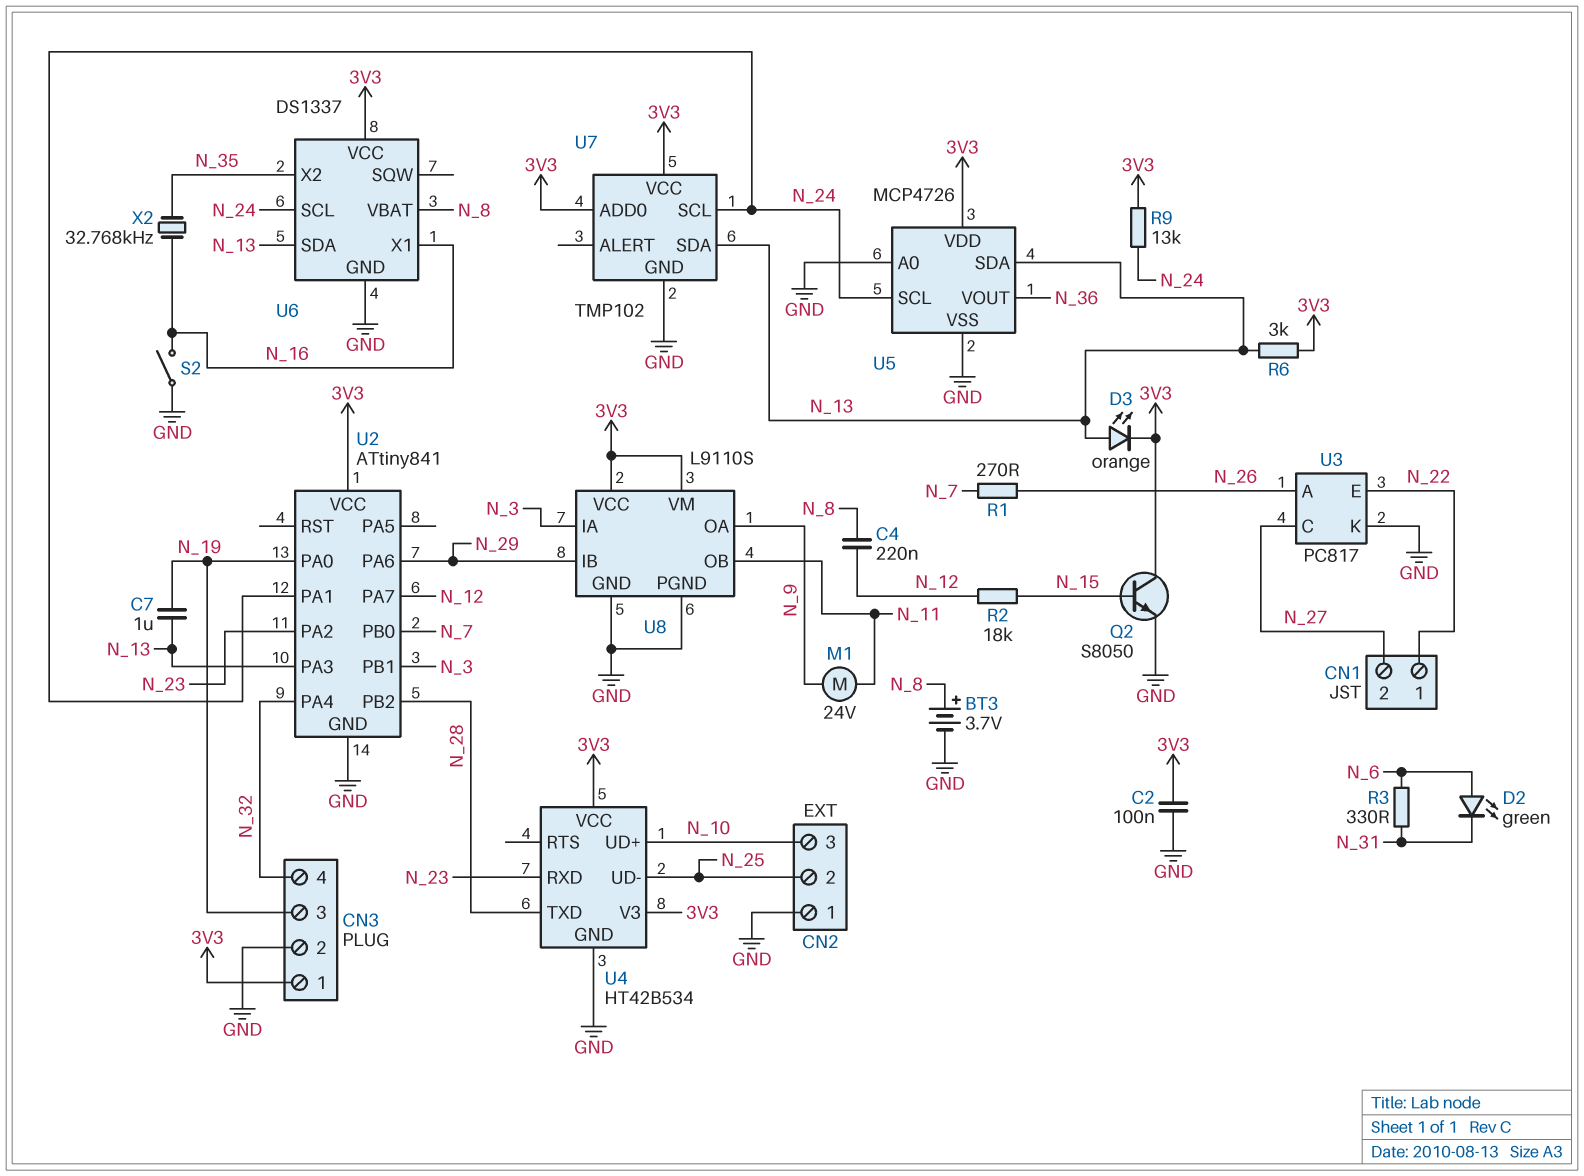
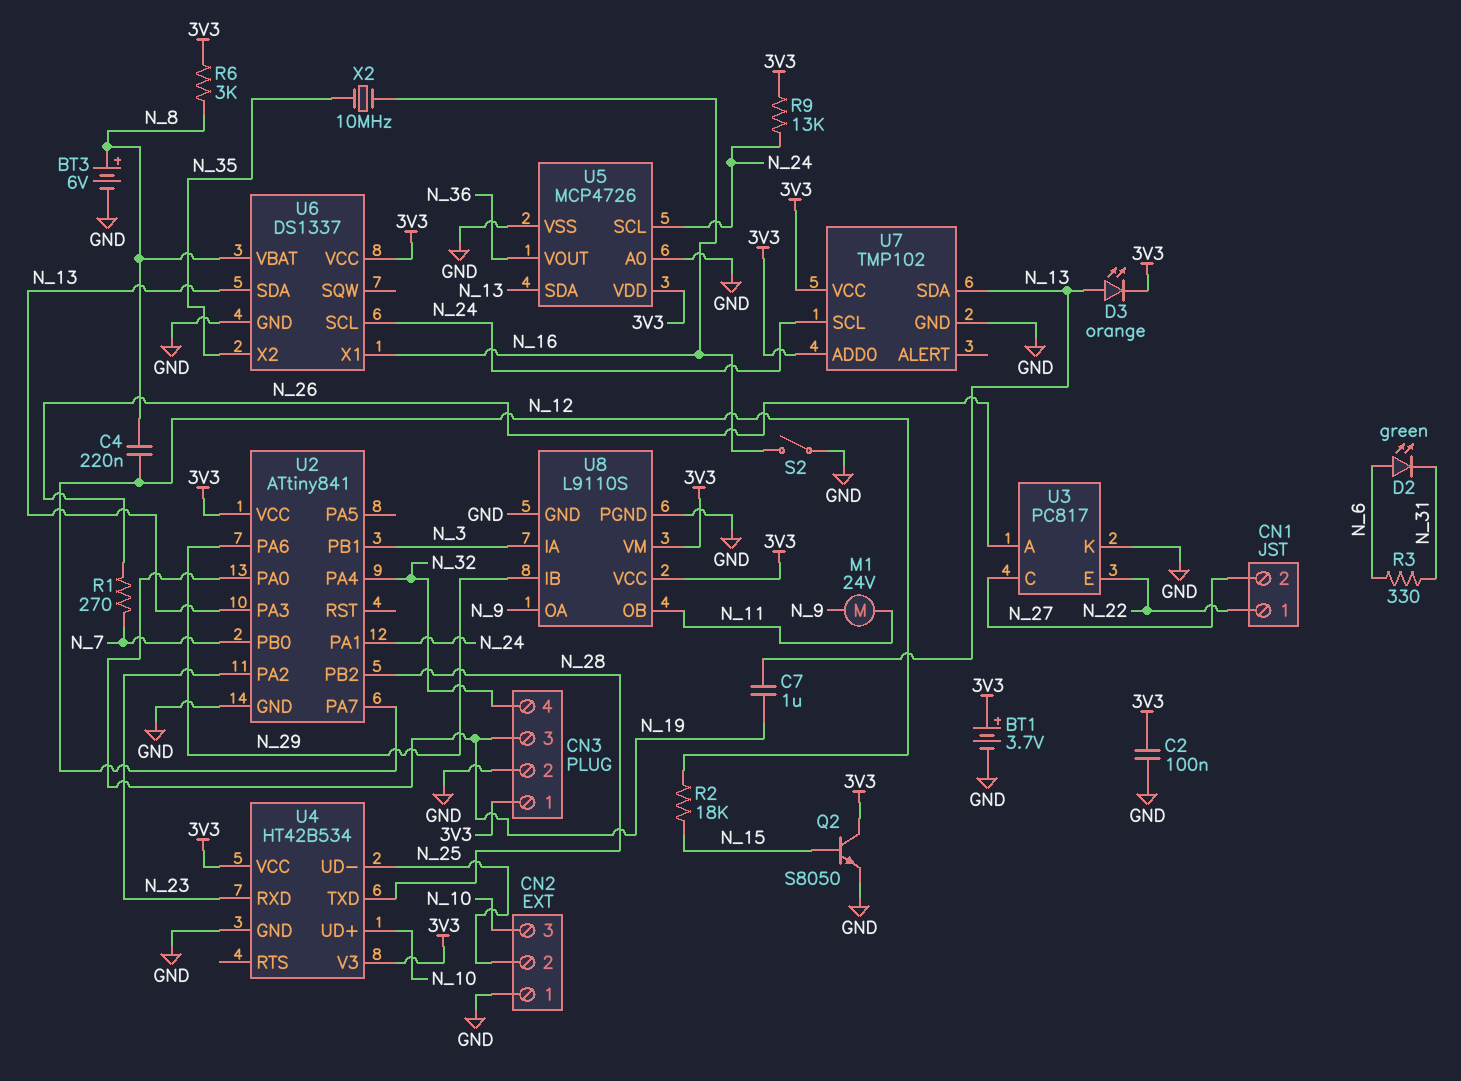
BT1: none -> 3.7V (plus 3V3, minus GND)
BT3: 3.7V (plus N_8, minus GND) -> 6V (plus N_8, minus GND)
R6: 3k (3V3, N_13) -> 3k (3V3, N_8)
X2: 32.768kHz (N_16, N_35) -> 10MHz (N_16, N_35)

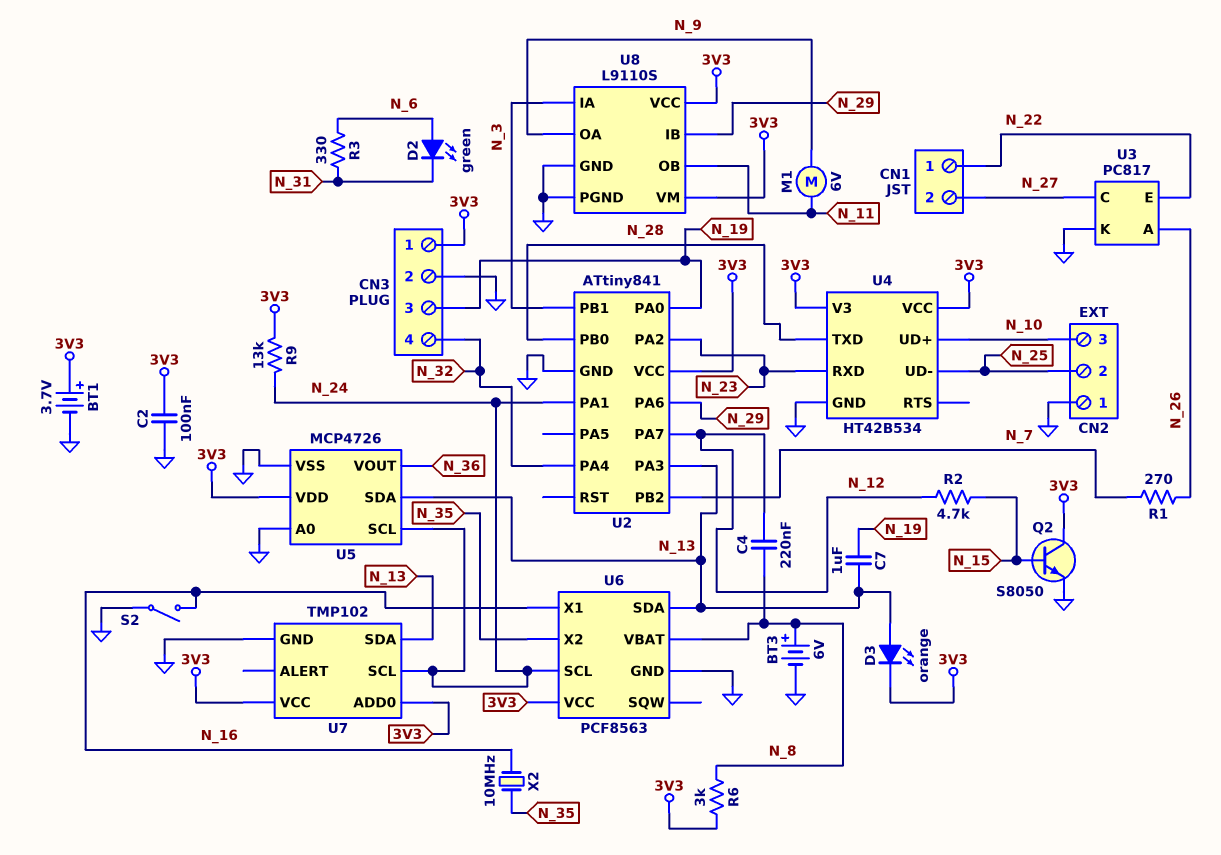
M1: motor 24V (N_9, N_11) -> motor 6V (N_9, N_11)
R2: 18k (N_12, N_15) -> 4.7k (N_12, N_15)
U2 pin PB0: N_7 -> N_28
U2 pin PB2: N_28 -> N_7
U6: DS1337 -> PCF8563

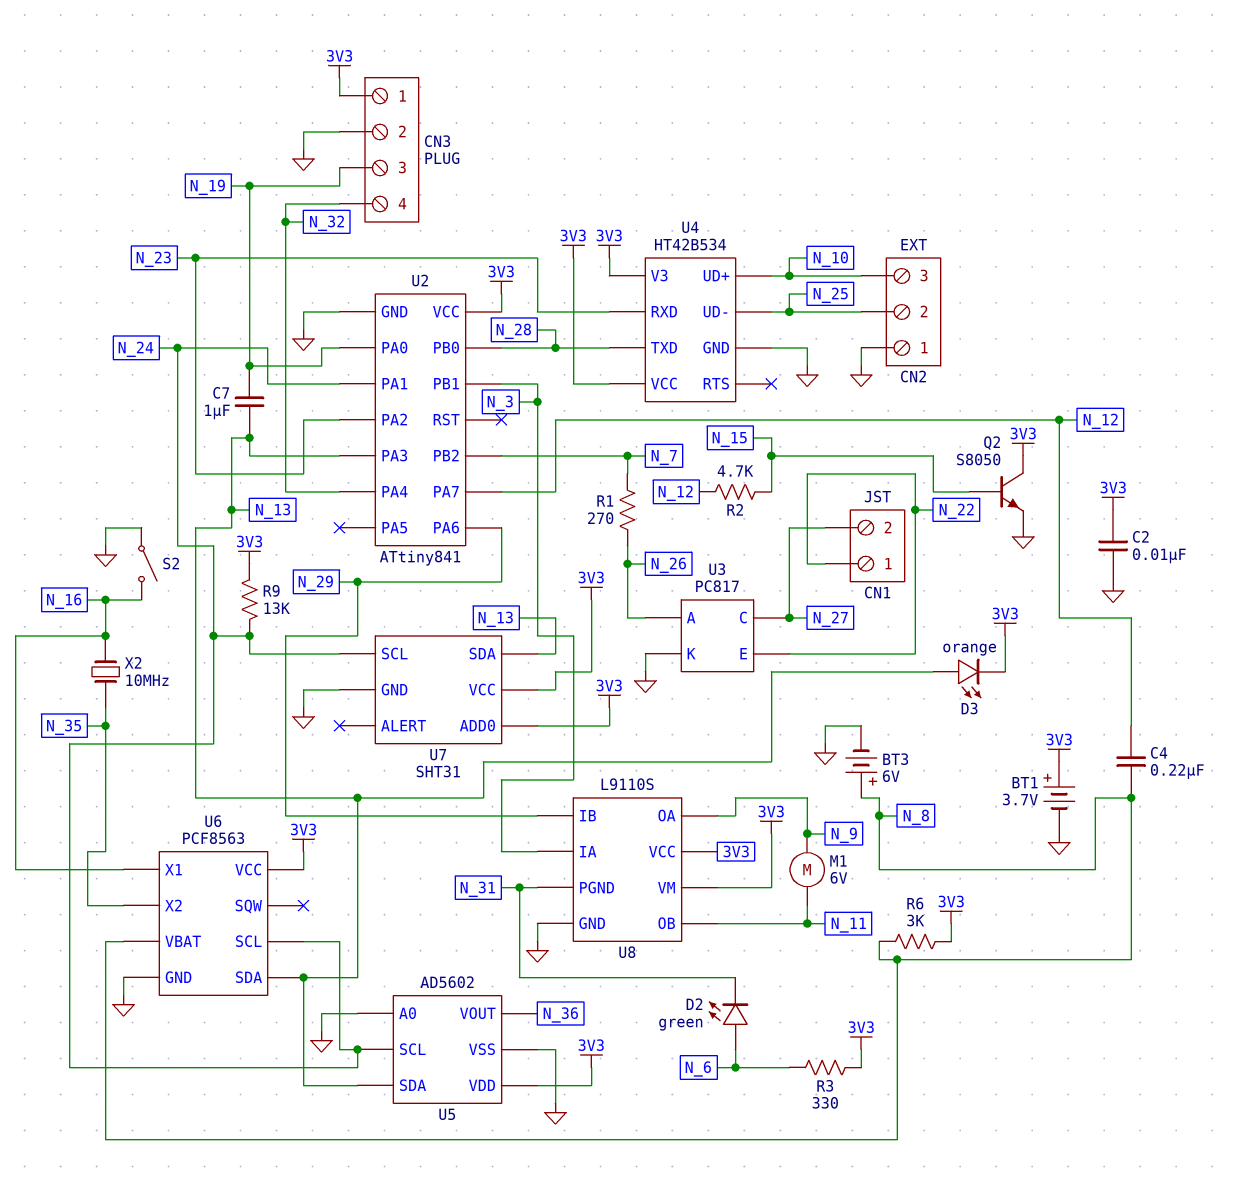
C2: 100nF (3V3, GND) -> 10nF (3V3, GND)
R3: 330 (N_6, N_31) -> 330 (3V3, N_6)
U5: MCP4726 -> AD5602
U7: TMP102 -> SHT31
U8 pin PGND: GND -> N_31

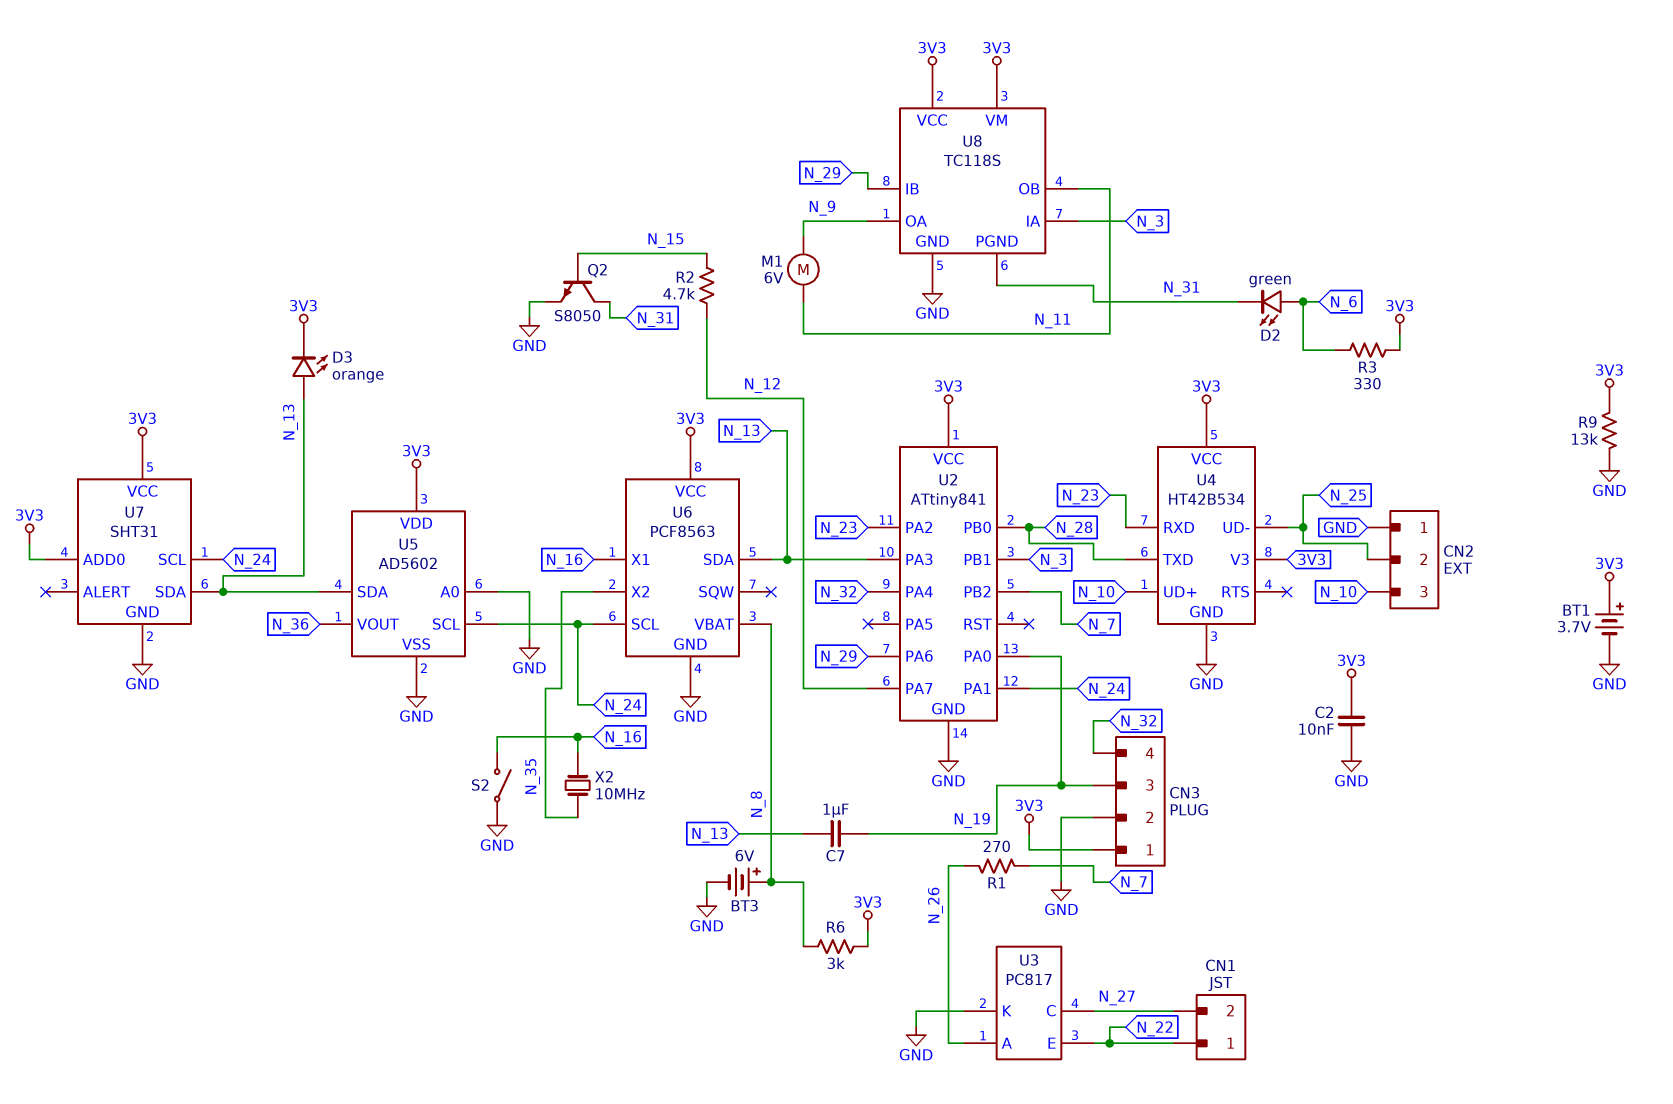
C4: 220nF (N_8, N_12) -> none
Q2: NPN S8050 (B N_15, C 3V3, E GND) -> NPN S8050 (B N_15, C N_31, E GND)
R9: 13k (3V3, N_24) -> 13k (3V3, GND)
U8: L9110S -> TC118S

